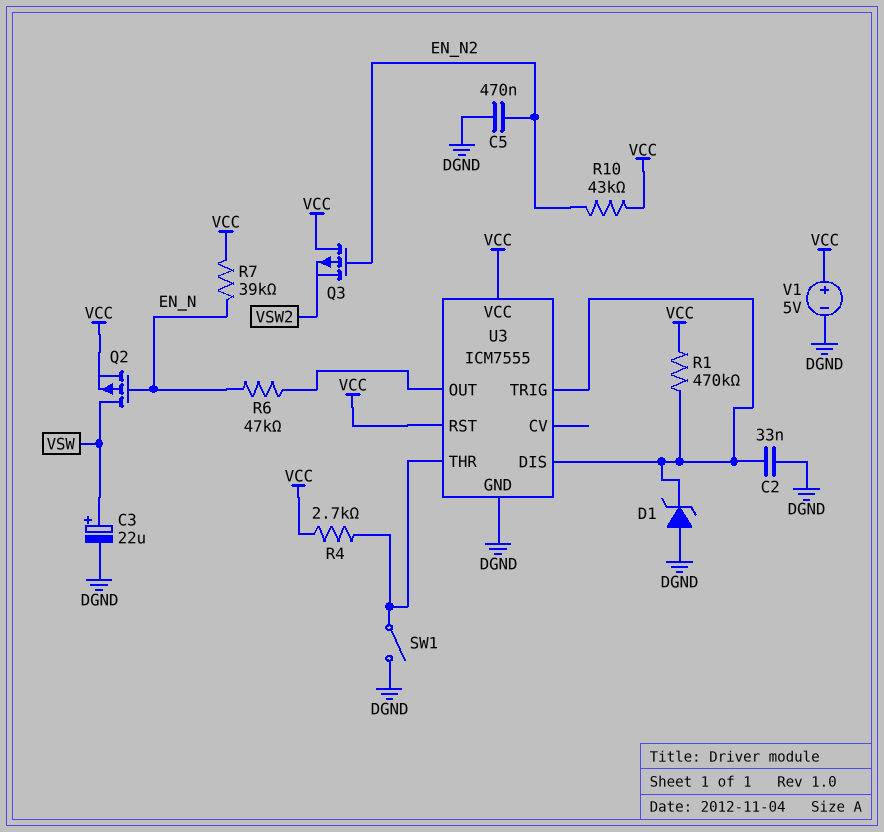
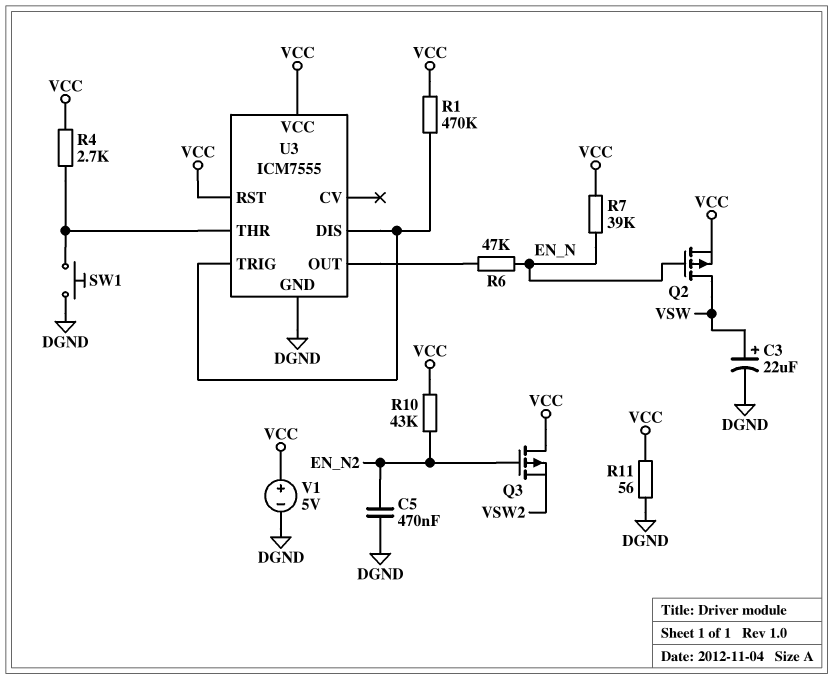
C2: 33nF (DGND, U3/DIS) -> none
D1: zener (A DGND, K U3/DIS) -> none
R11: none -> 56 (DGND, VCC)
SW1: switch (DGND, U3/THR) -> button (DGND, U3/THR)

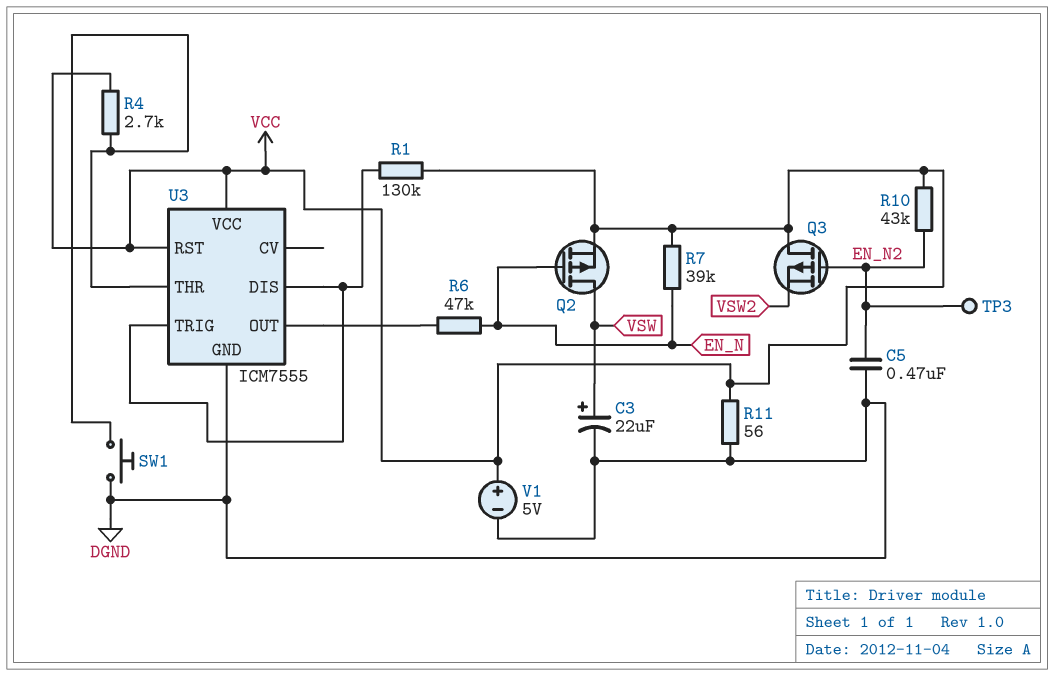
R1: 470k (U3/DIS, VCC) -> 130k (U3/DIS, VCC)
TP3: none -> test point (EN_N2)

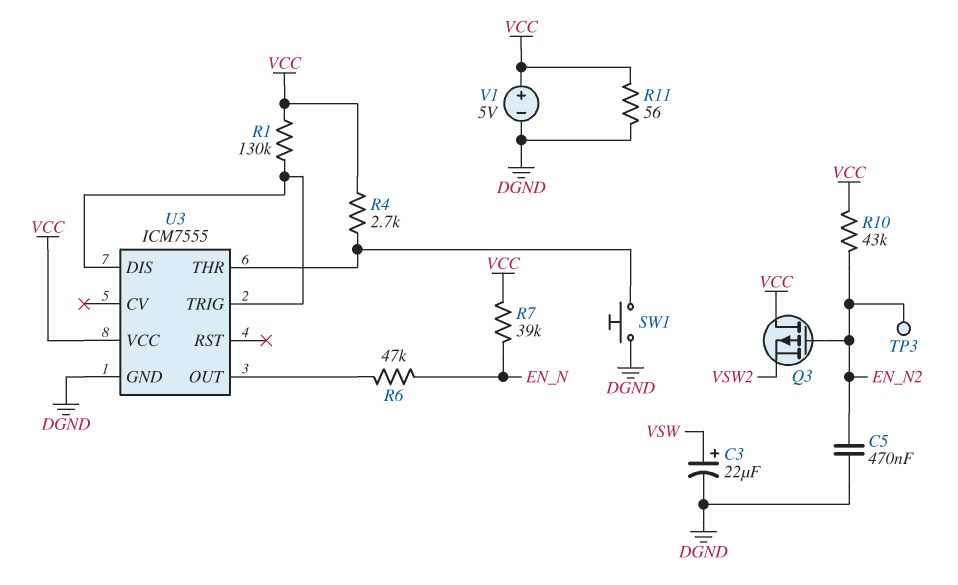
Q2: PMOS (G EN_N, D VSW, S VCC) -> none
U3 pin RST: VCC -> none

